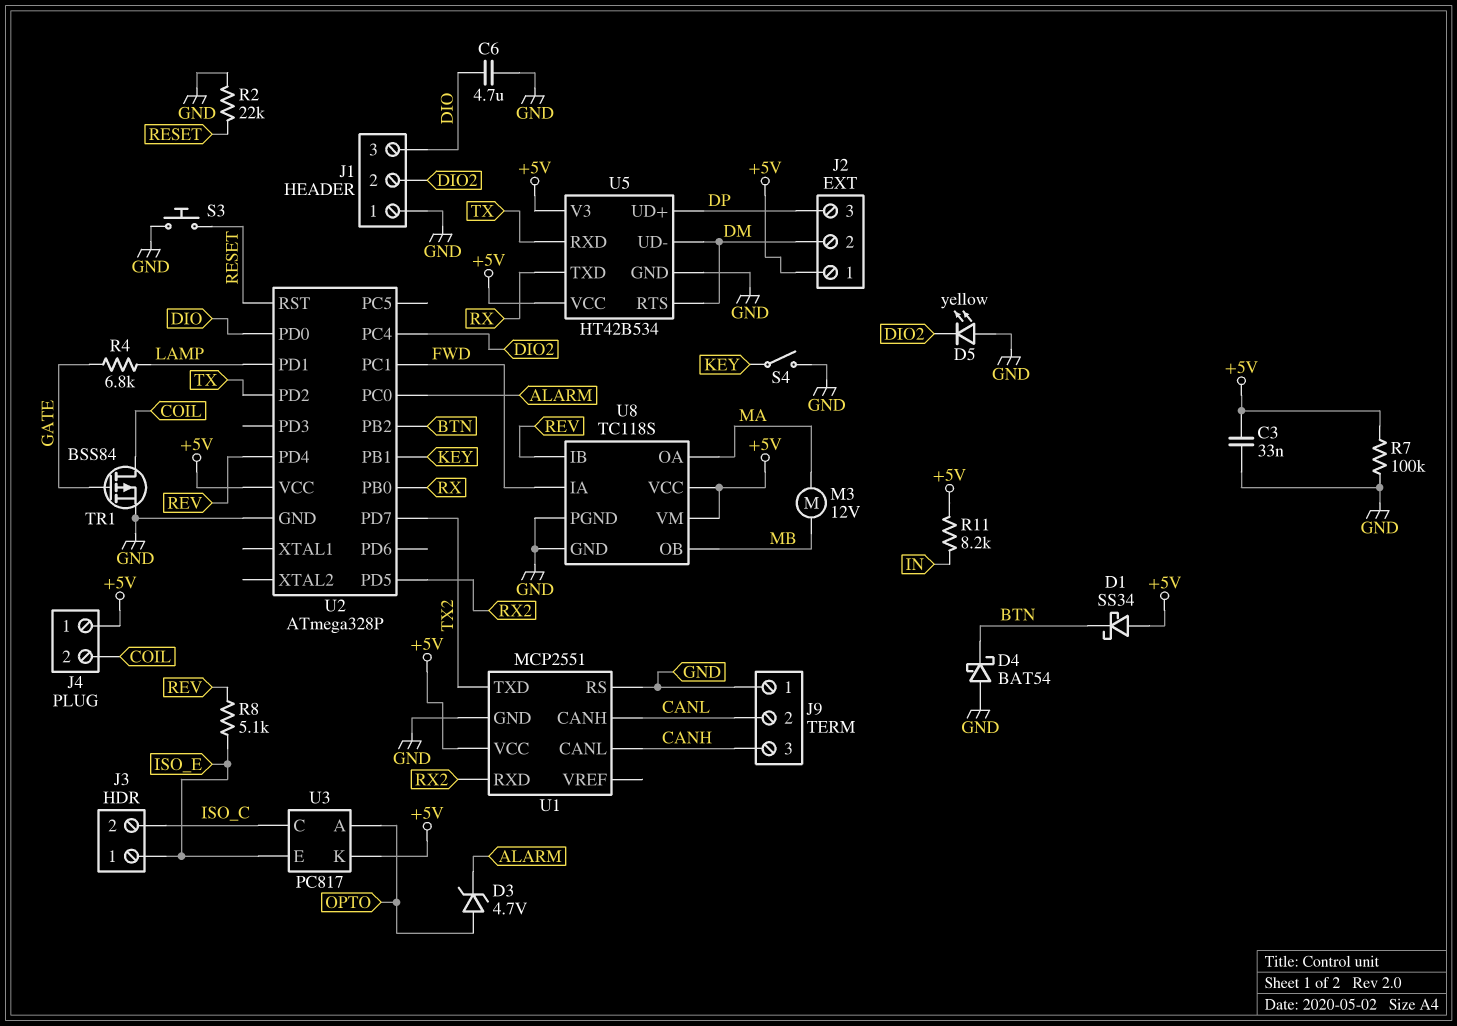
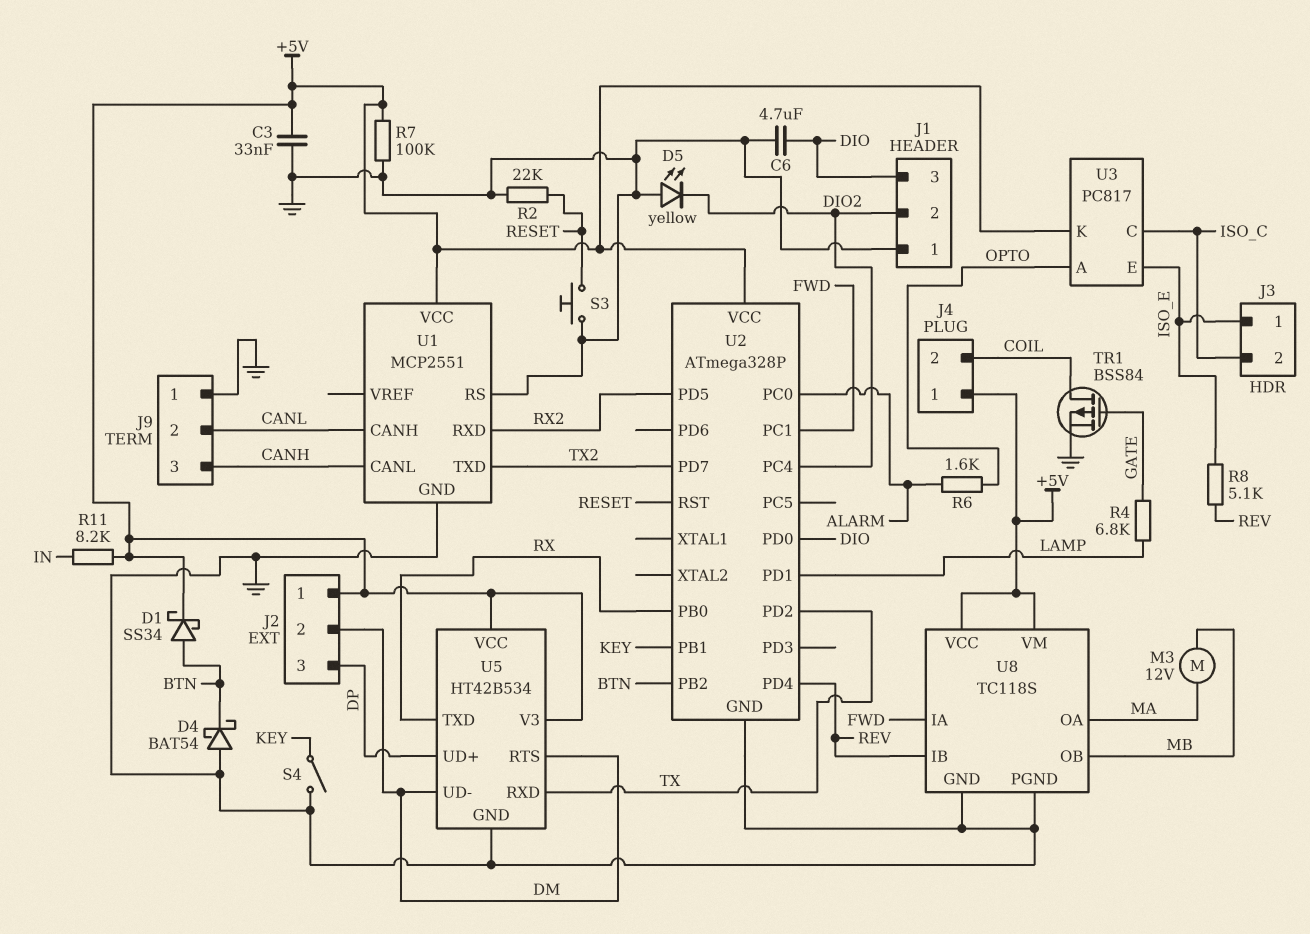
D1: schottky SS34 (A +5V, K BTN) -> schottky SS34 (A BTN, K +5V)
D3: zener 4.7V (A OPTO, K ALARM) -> none
R6: none -> 1.6k (ALARM, OPTO)

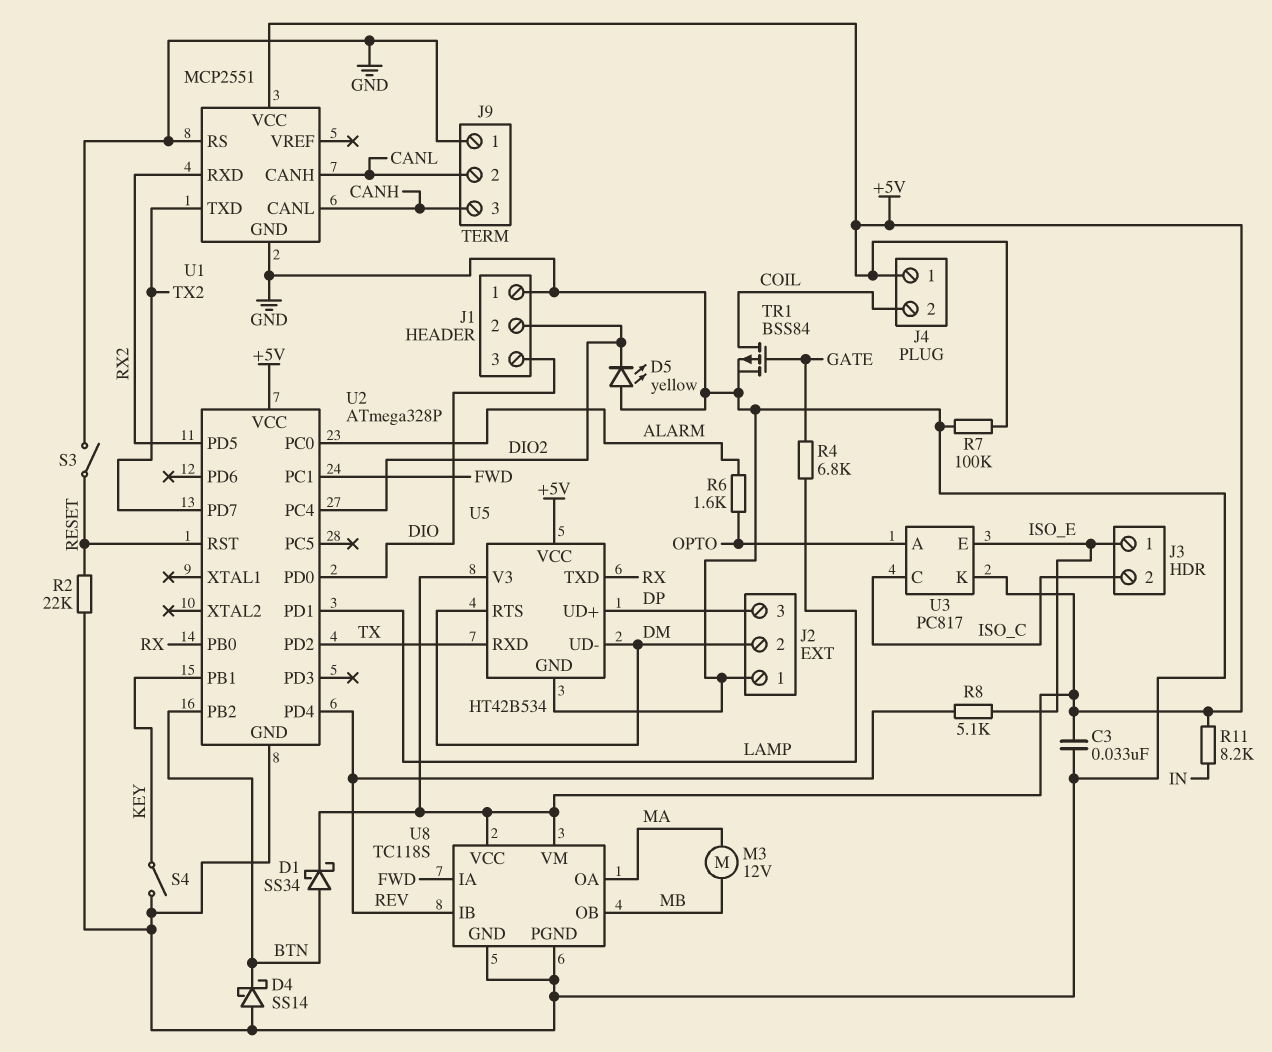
C6: 4.7uF (DIO, GND) -> none
D4: schottky BAT54 (A GND, K BTN) -> schottky SS14 (A GND, K BTN)
J2 pin 1: +5V -> GND
S3: button (GND, RESET) -> switch (GND, RESET)

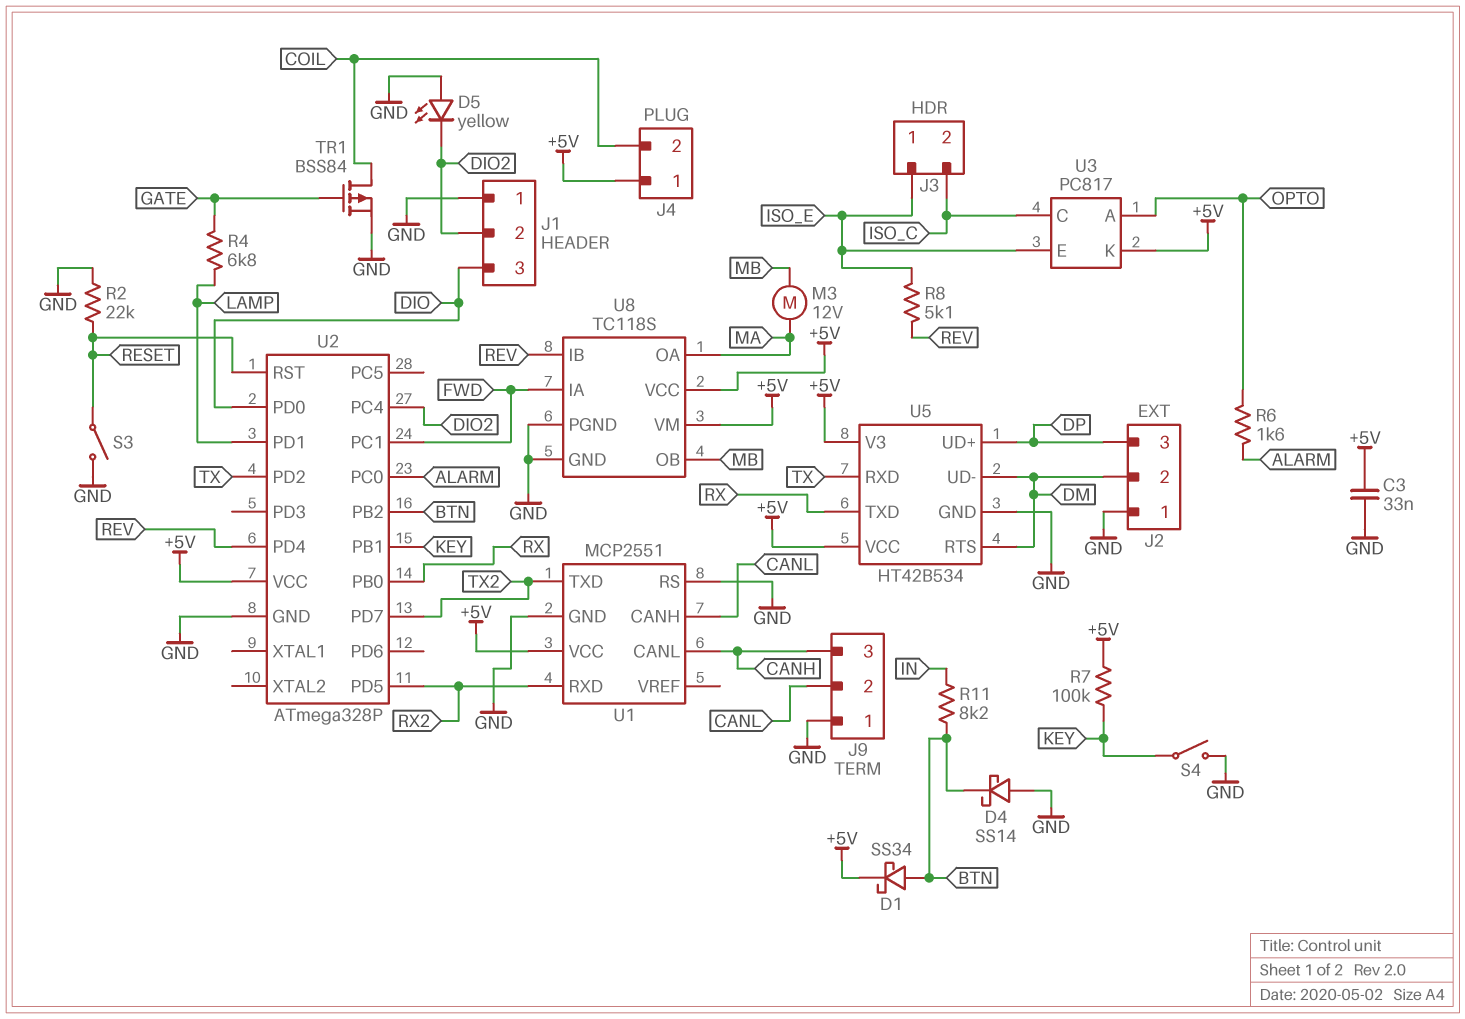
R7: 100k (+5V, GND) -> 100k (+5V, KEY)
R11: 8.2k (+5V, IN) -> 8.2k (BTN, IN)

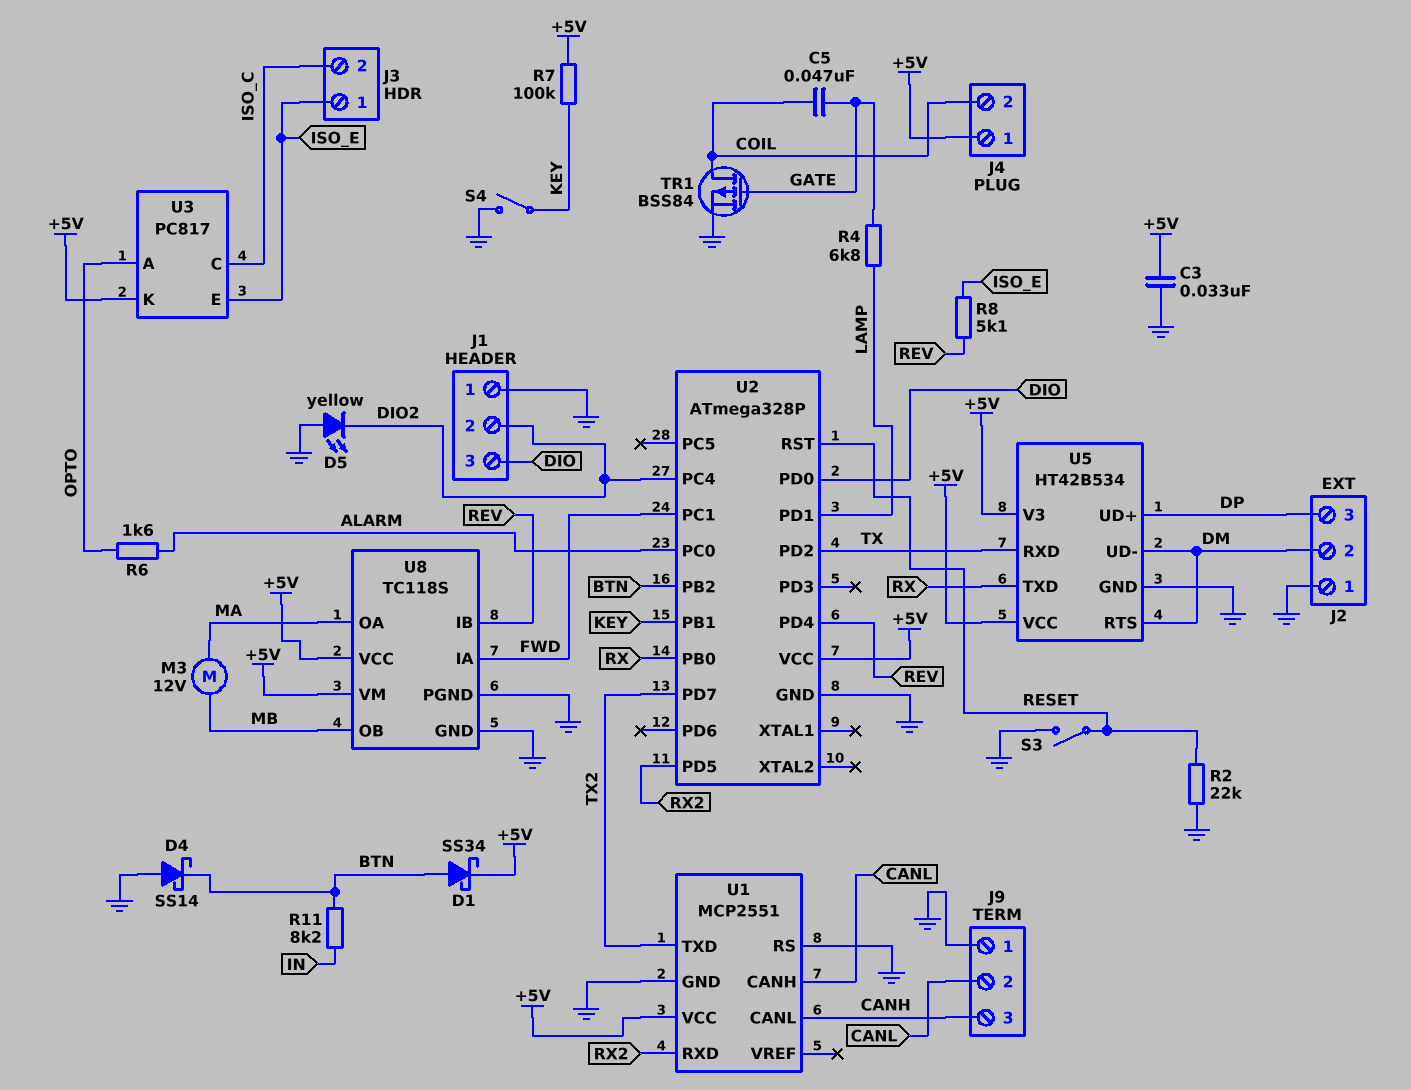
C5: none -> 47nF (COIL, GATE)

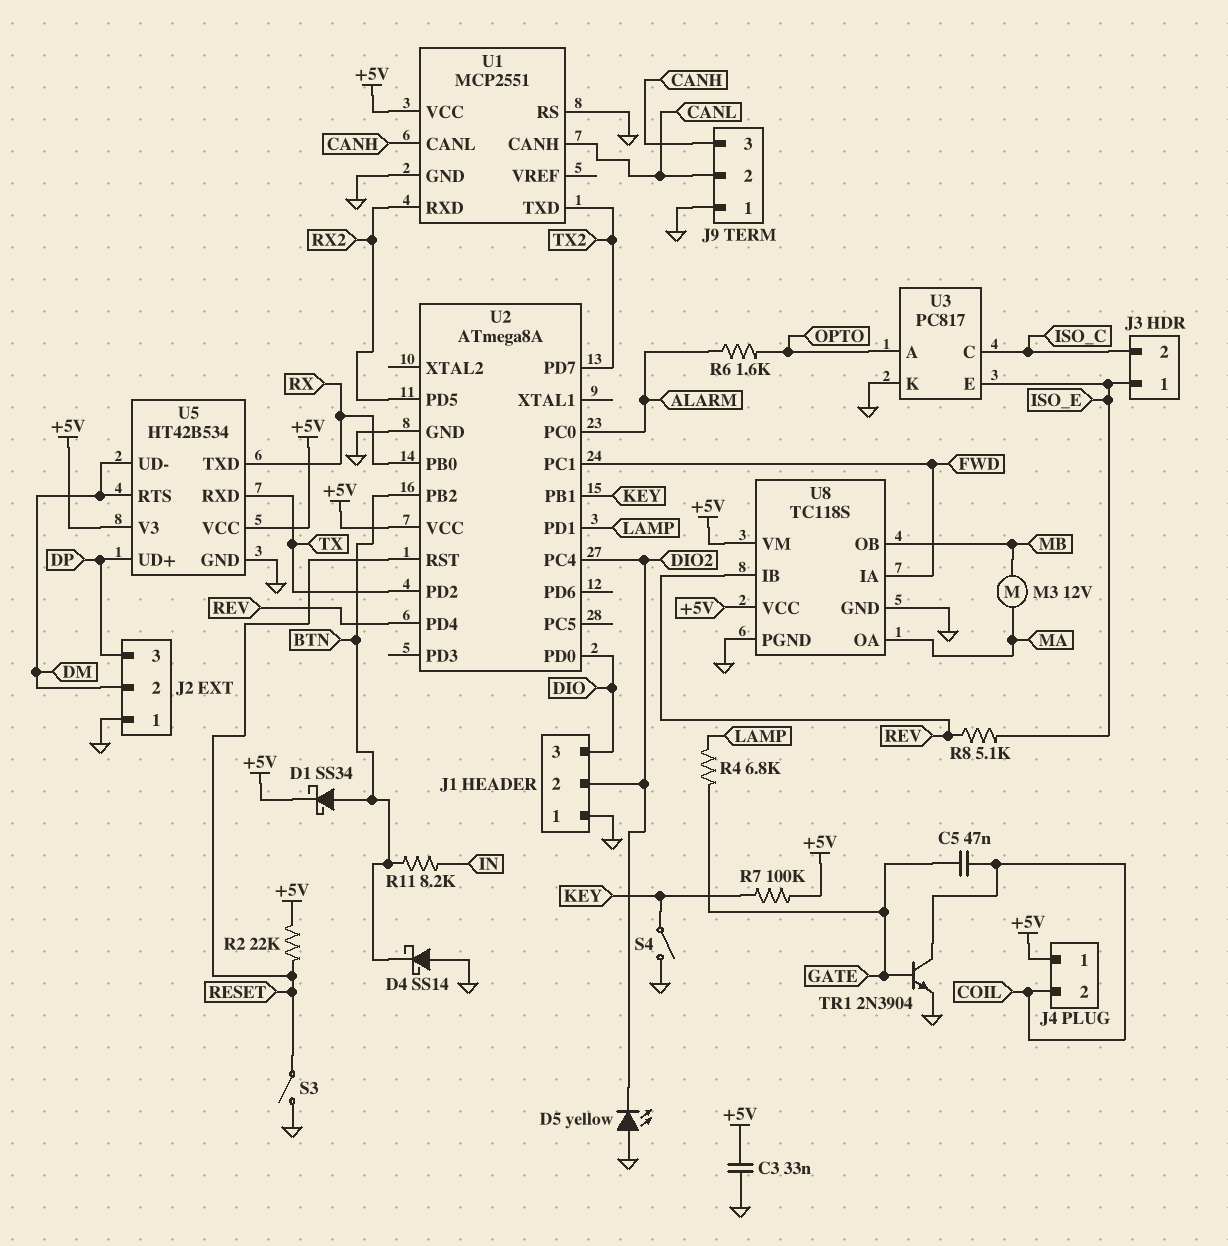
R2: 22k (GND, RESET) -> 22k (+5V, RESET)
TR1: PMOS BSS84 (G GATE, D COIL, S GND) -> NPN 2N3904 (B GATE, C COIL, E GND)
U2: ATmega328P -> ATmega8A
U3 pin K: +5V -> GND

